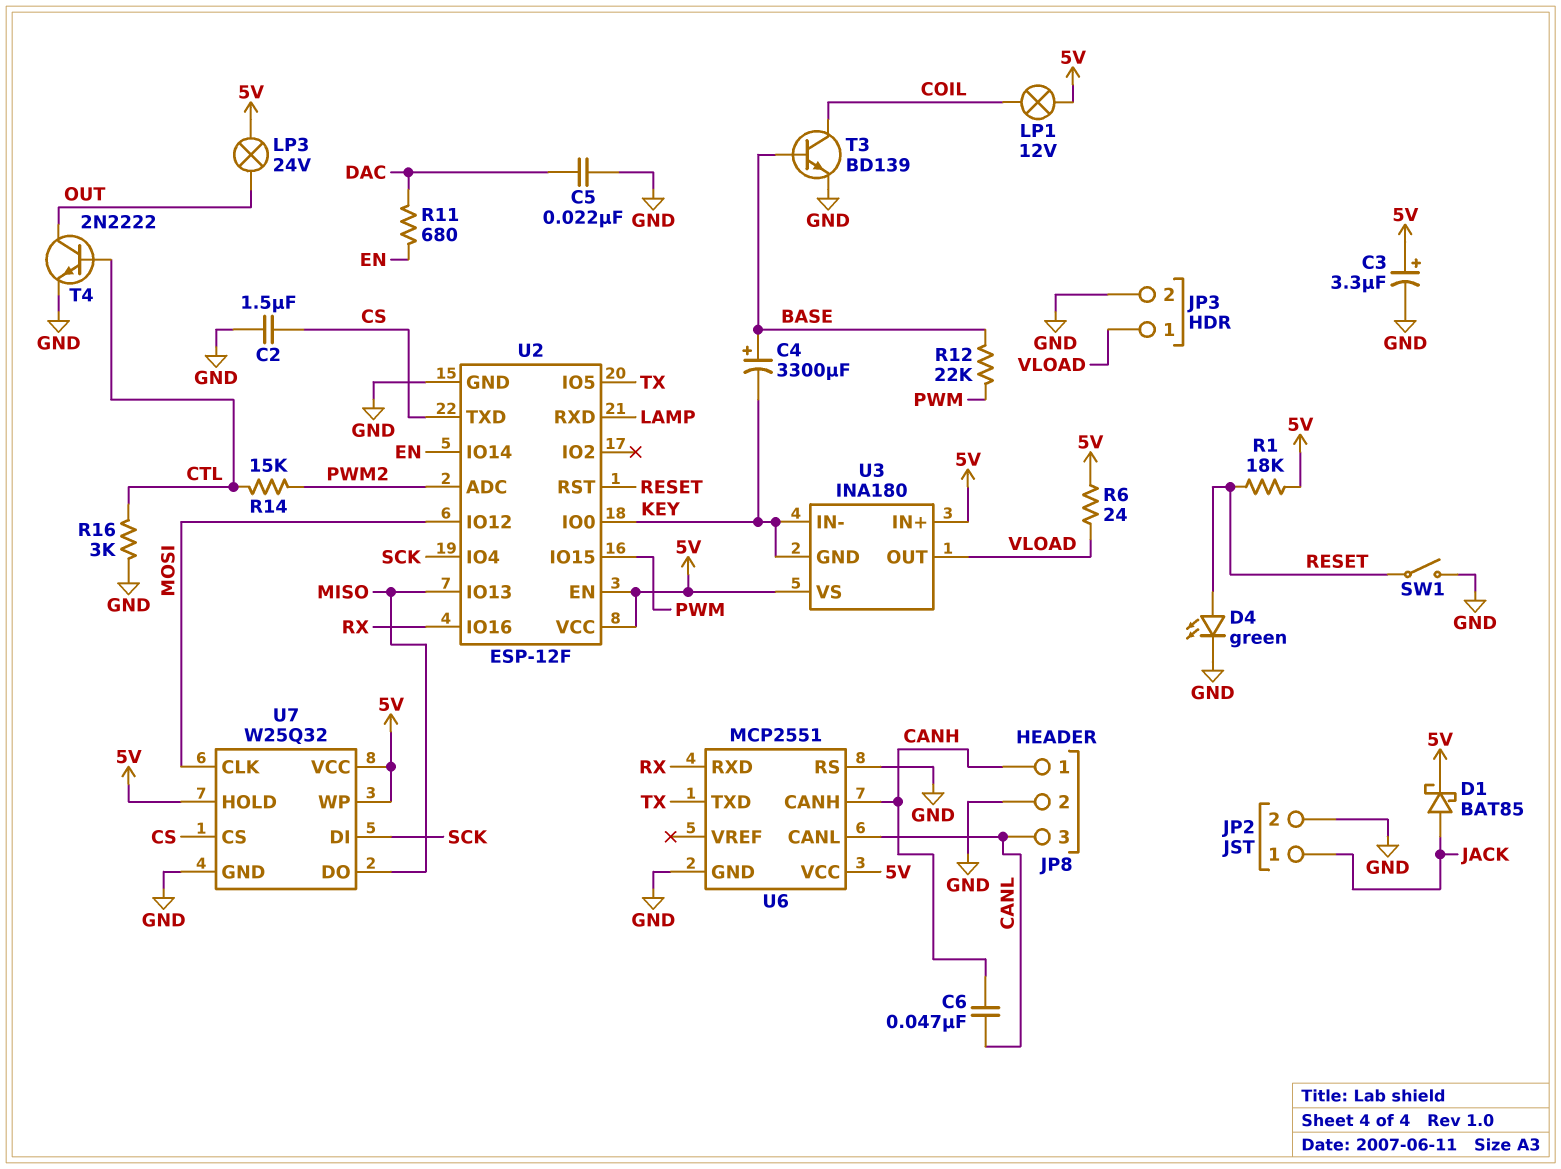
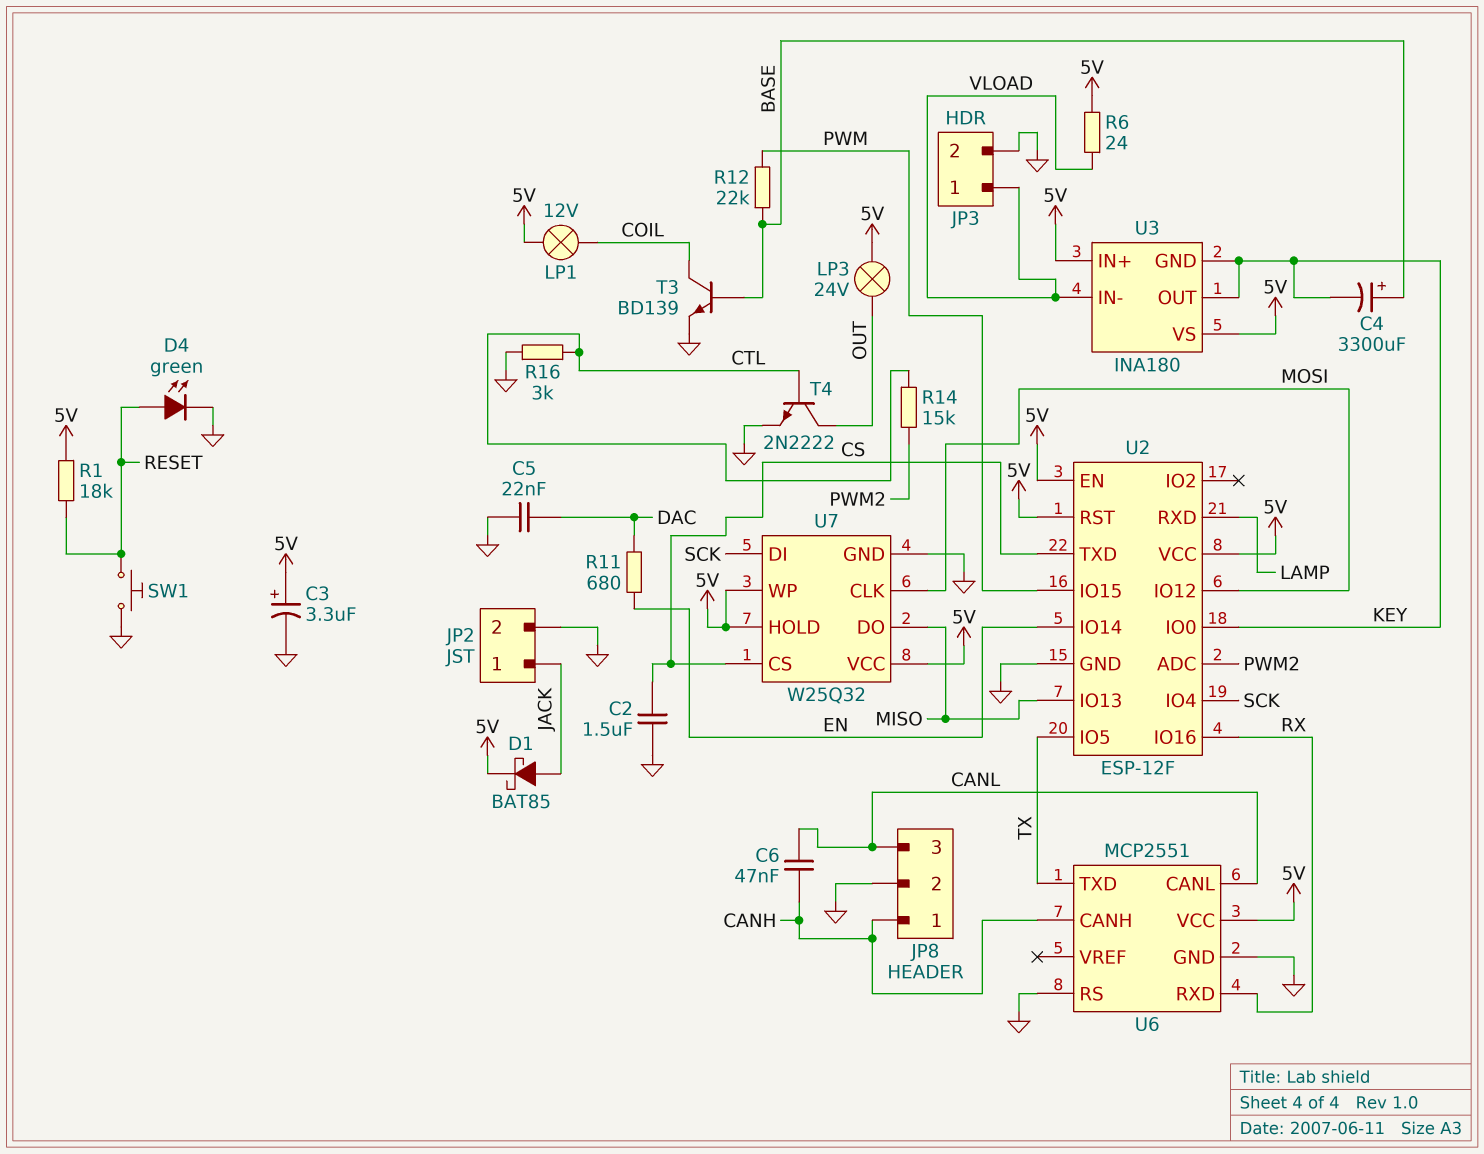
SW1: switch (GND, RESET) -> button (GND, RESET)
U2 pin RST: RESET -> 5V
U3 pin IN-: KEY -> VLOAD
U3 pin OUT: VLOAD -> KEY

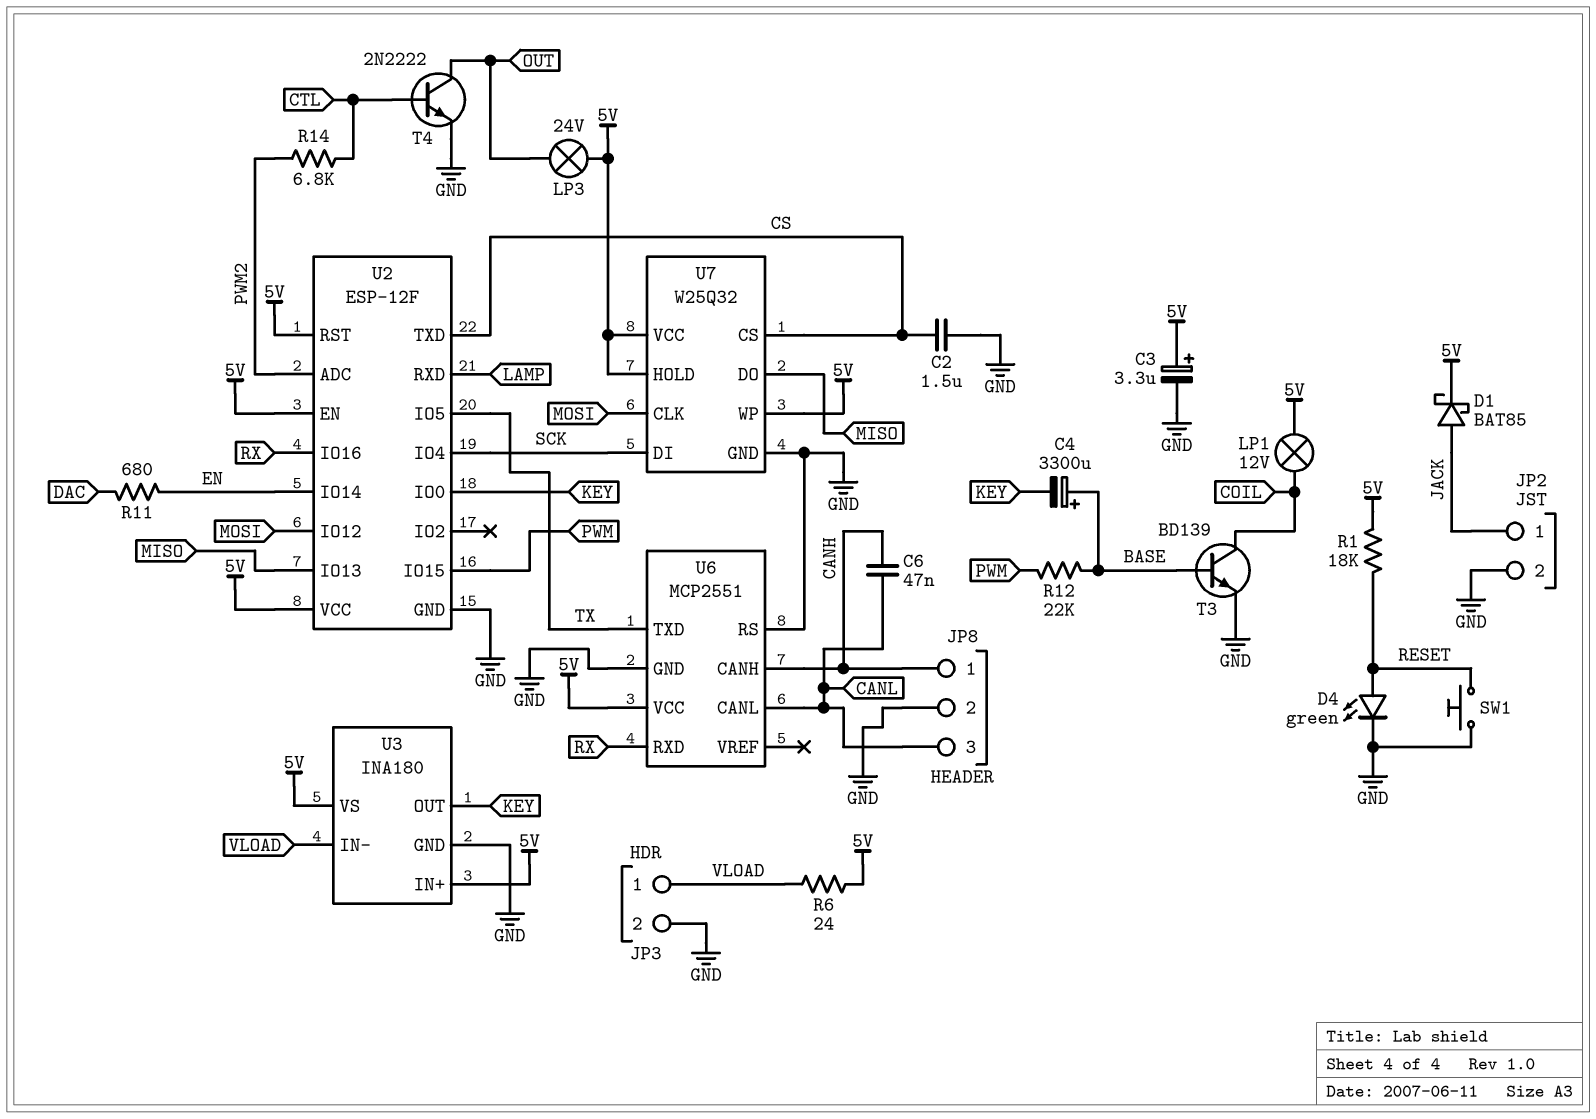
C5: 22nF (DAC, GND) -> none
R14: 15k (CTL, PWM2) -> 6.8k (CTL, PWM2)
R16: 3k (CTL, GND) -> none
U3 pin GND: KEY -> GND

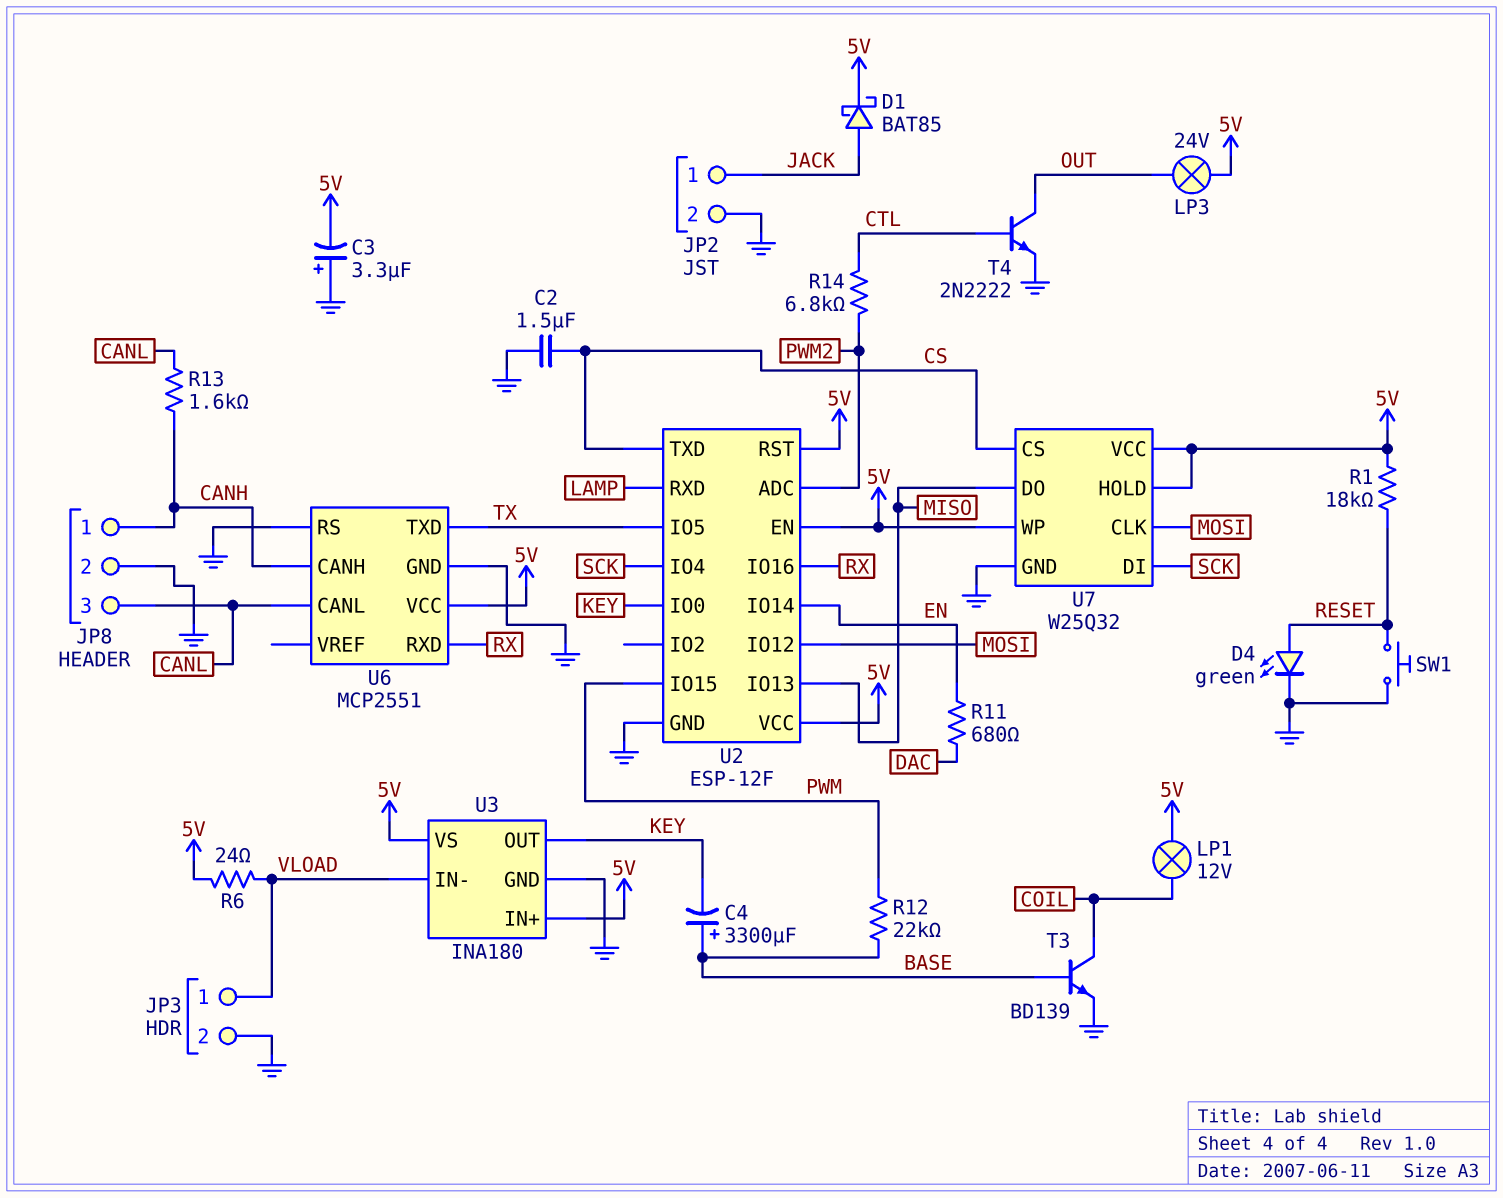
C3: 3.3uF (plus 5V, minus GND) -> 3.3uF (plus GND, minus 5V)
C6: 47nF (CANH, CANL) -> none
R13: none -> 1.6k (CANH, CANL)

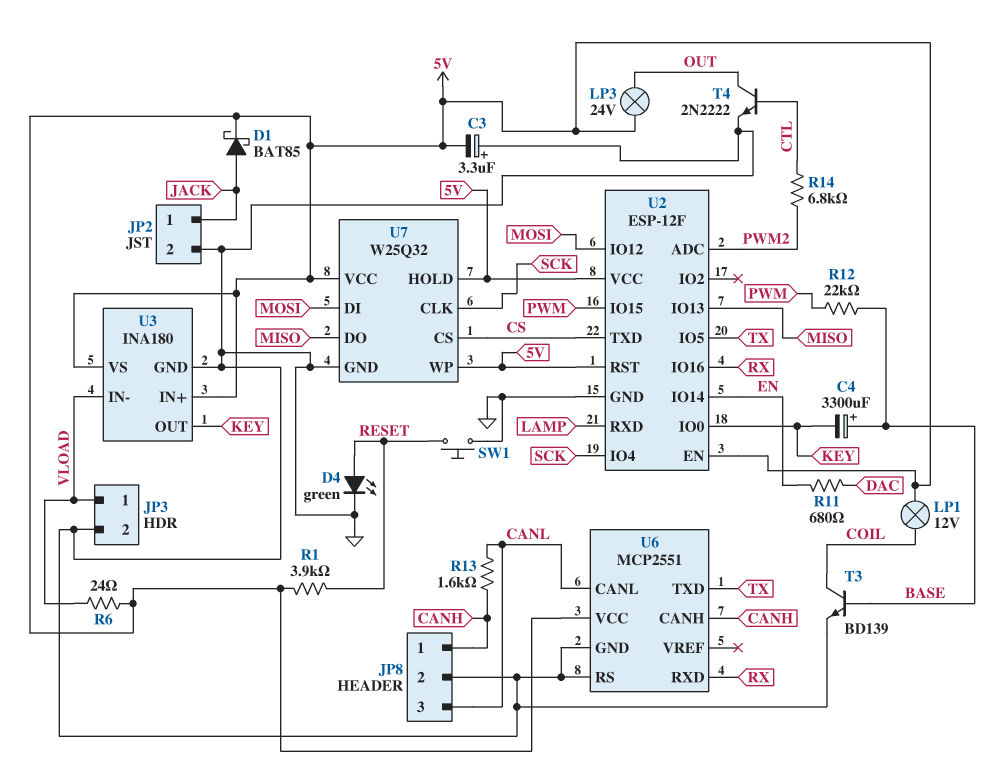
C2: 1.5uF (CS, GND) -> none
R1: 18k (5V, RESET) -> 3.9k (5V, RESET)
U7 pin CLK: MOSI -> SCK
U7 pin DI: SCK -> MOSI

